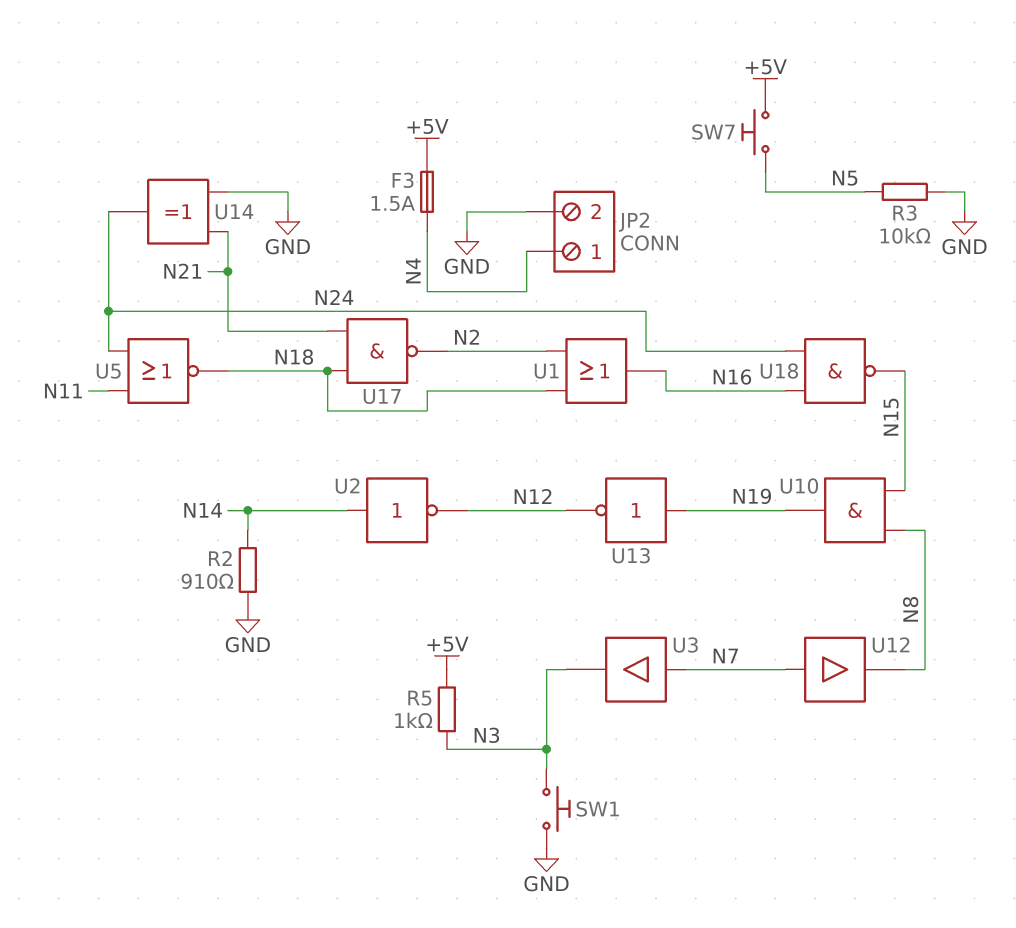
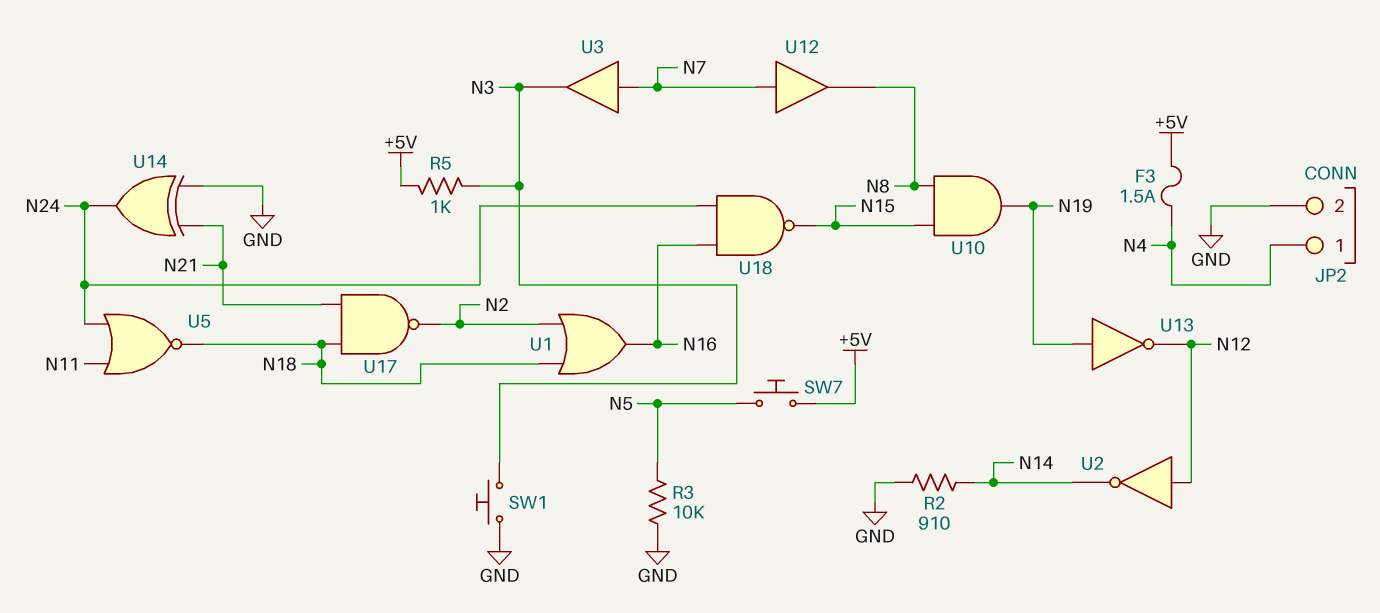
U2: NOT (in N14, out N12) -> NOT (in N12, out N14)

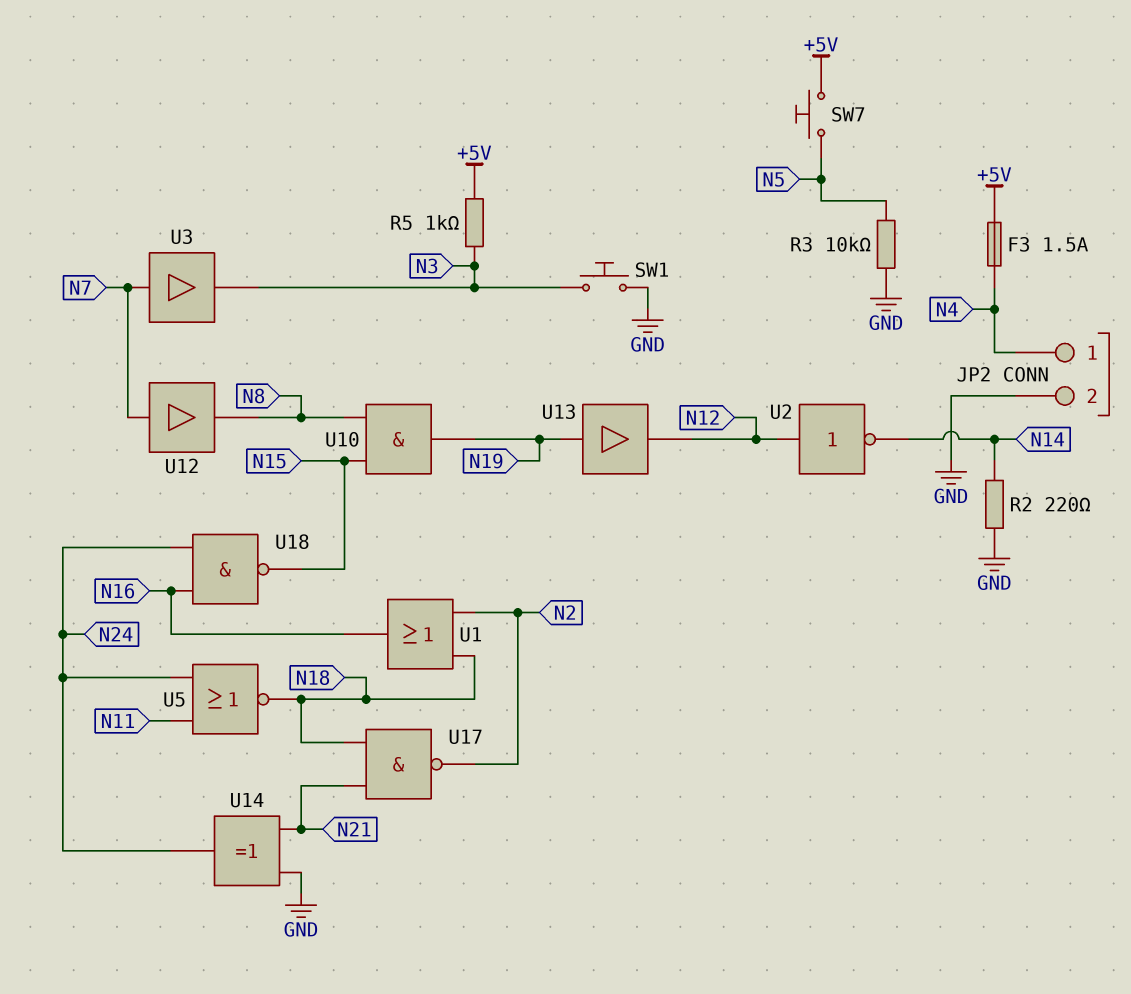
R2: 910 (GND, N14) -> 220 (GND, N14)
U13: NOT (in N19, out N12) -> buffer (in N19, out N12)

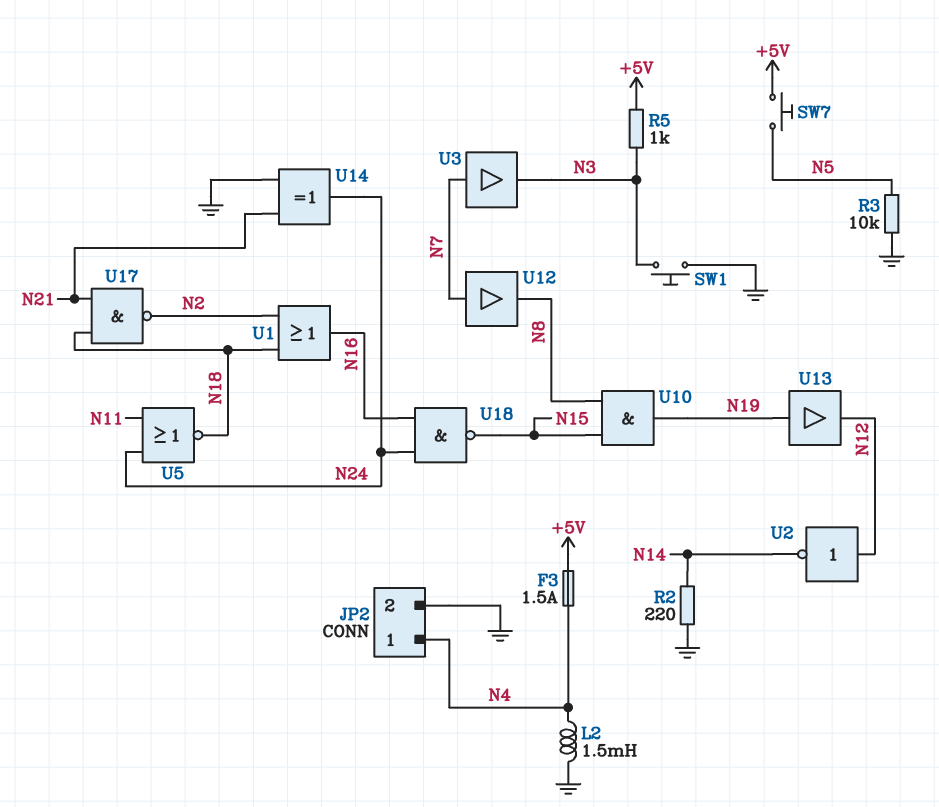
L2: none -> 1.5mH (GND, N4)

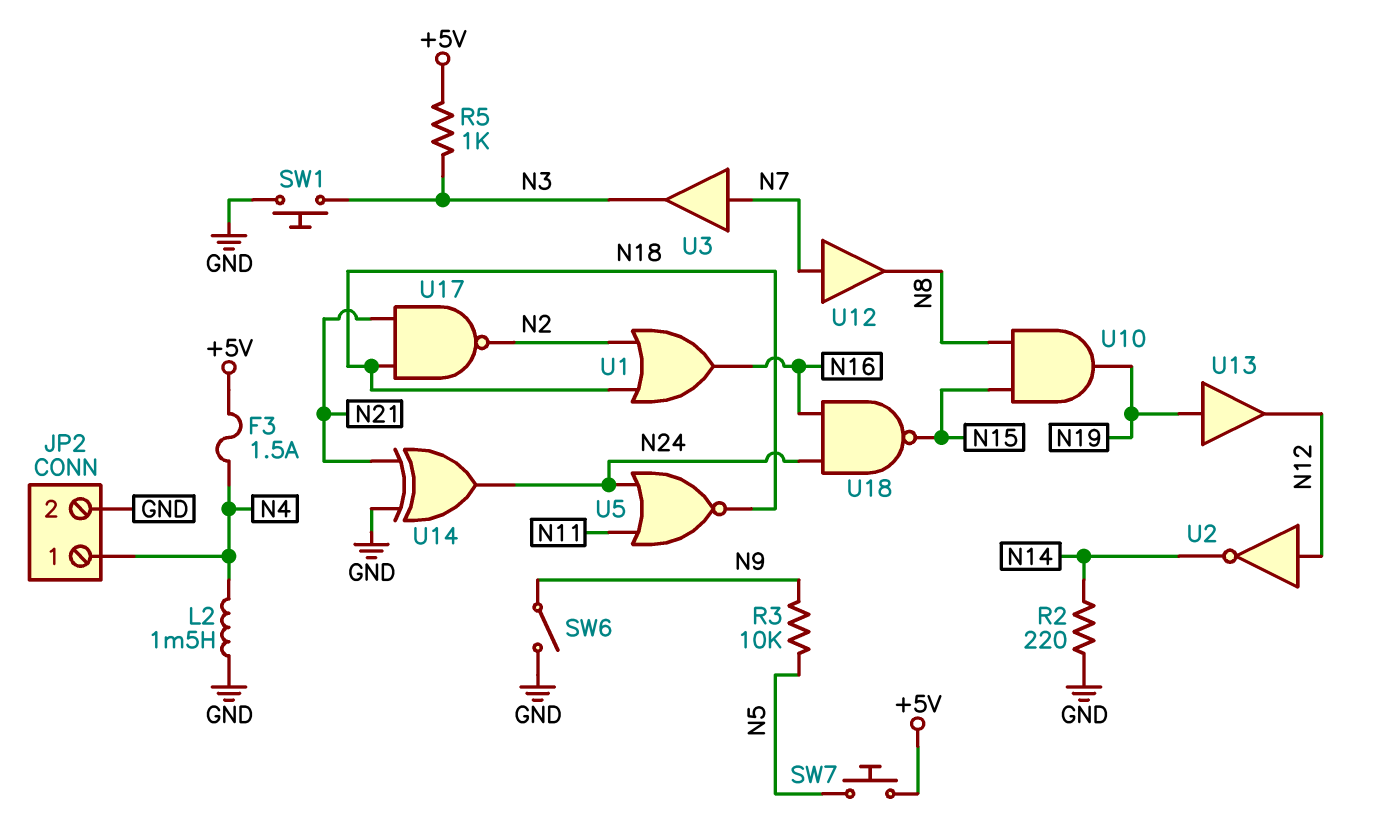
R3: 10k (GND, N5) -> 10k (N5, N9)
SW6: none -> switch (GND, N9)

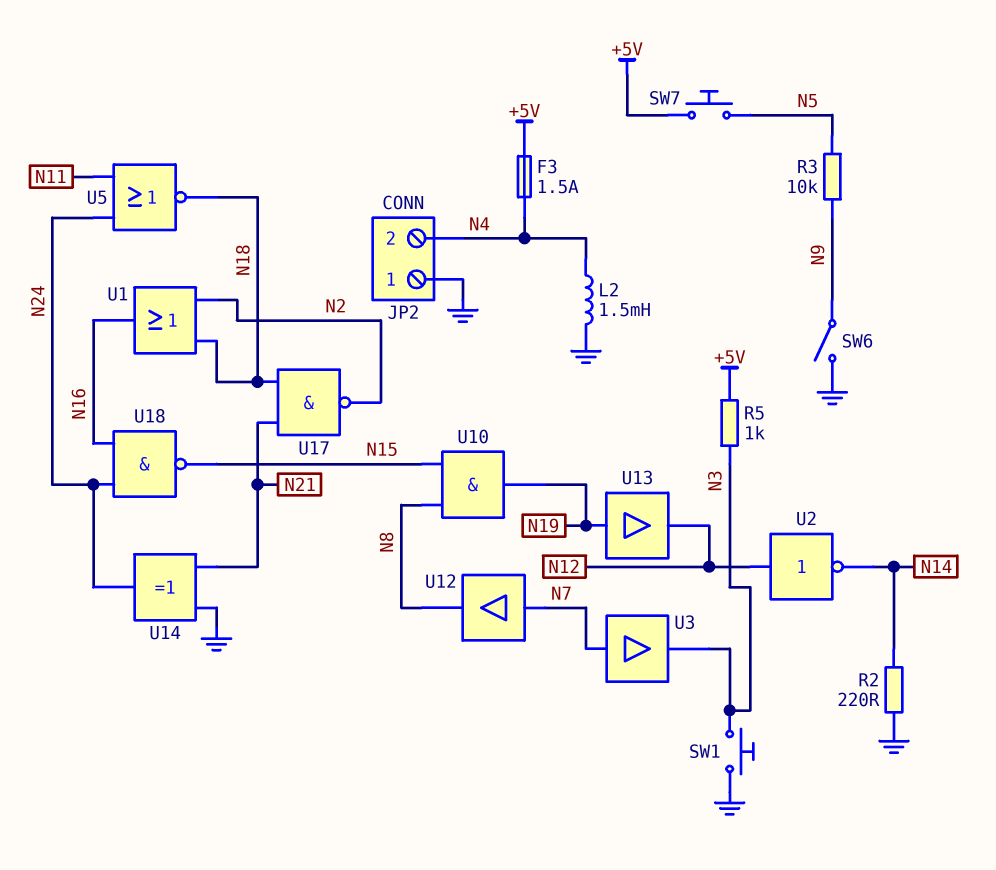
JP2 pin 1: N4 -> GND
JP2 pin 2: GND -> N4

